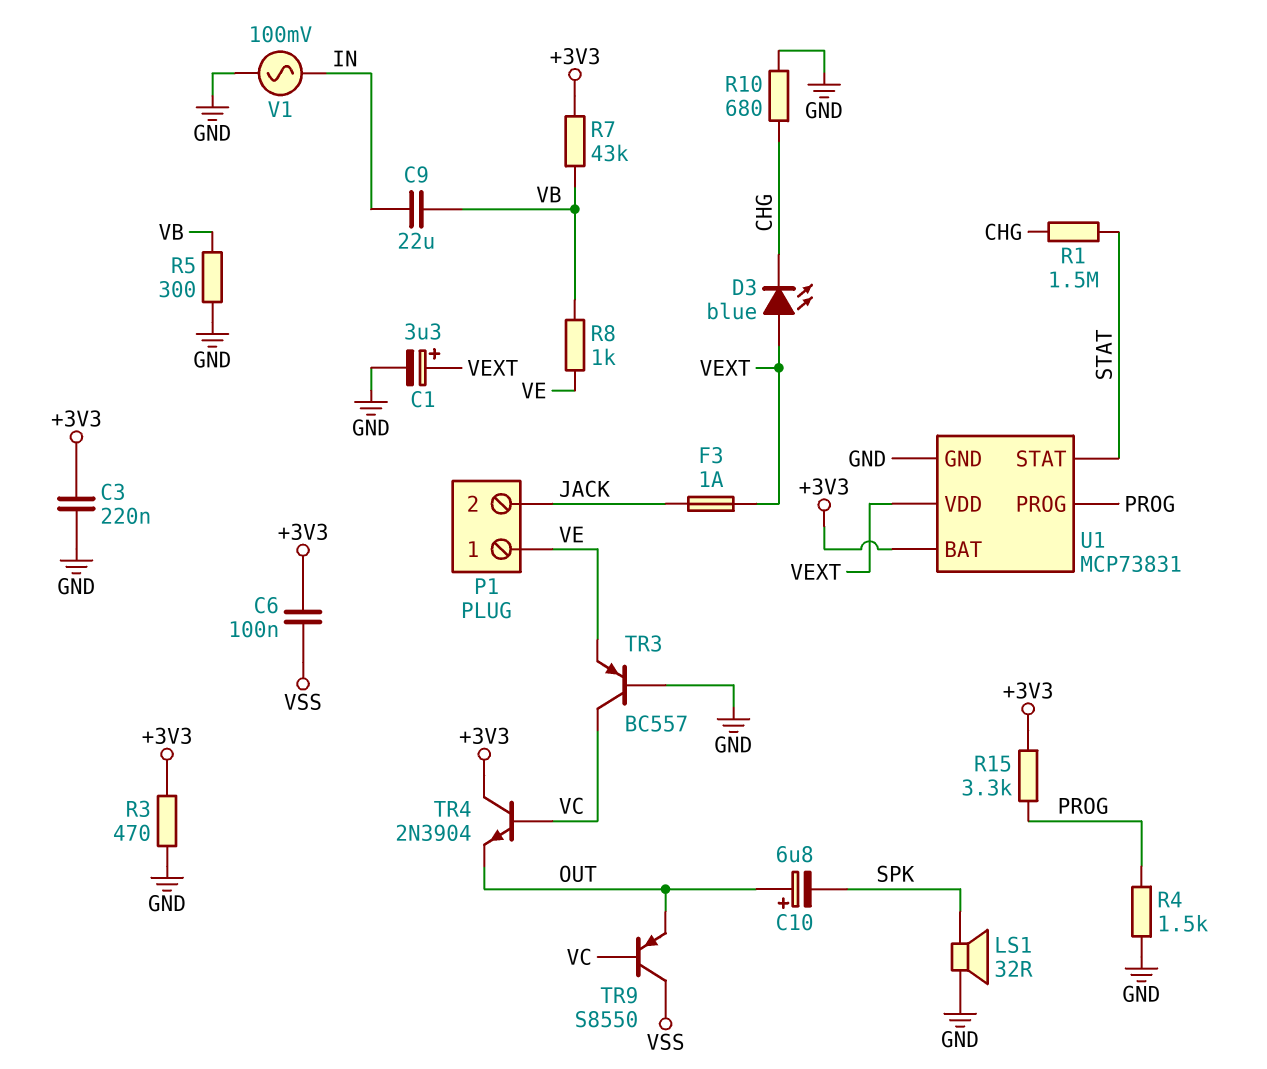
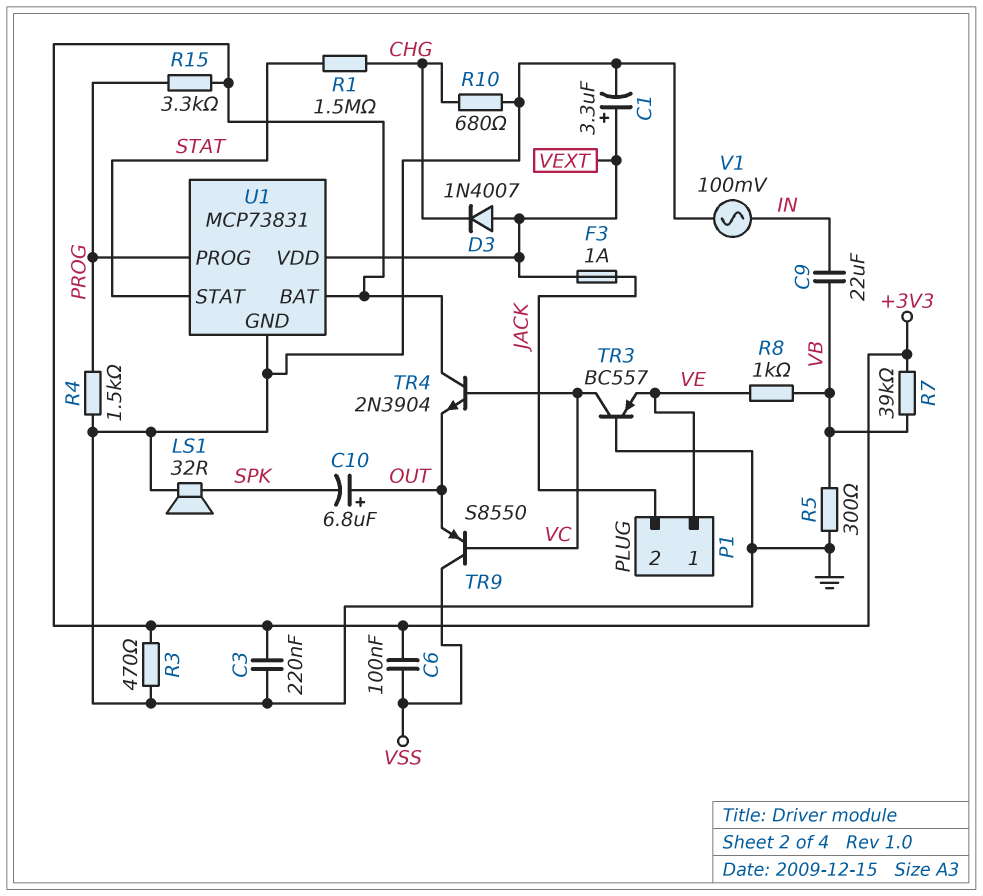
D3: LED blue (A VEXT, K CHG) -> diode 1N4007 (A VEXT, K CHG)
R7: 43k (+3V3, VB) -> 39k (+3V3, VB)

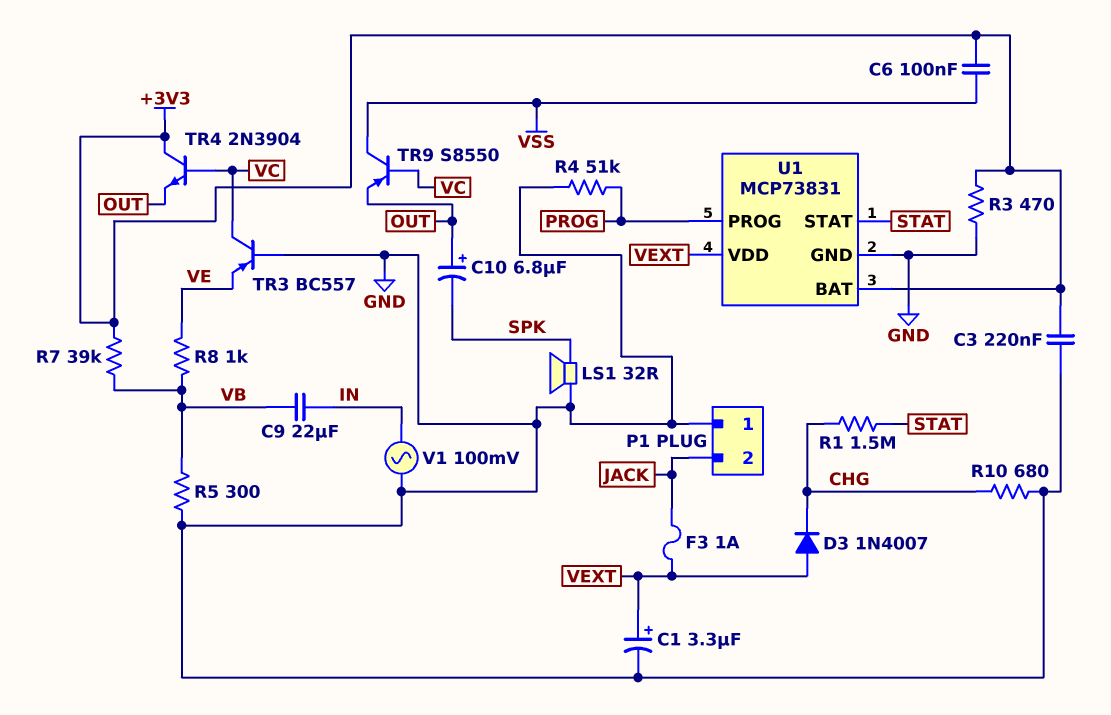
P1 pin 1: VE -> GND
R4: 1.5k (GND, PROG) -> 51k (GND, PROG)
R15: 3.3k (+3V3, PROG) -> none

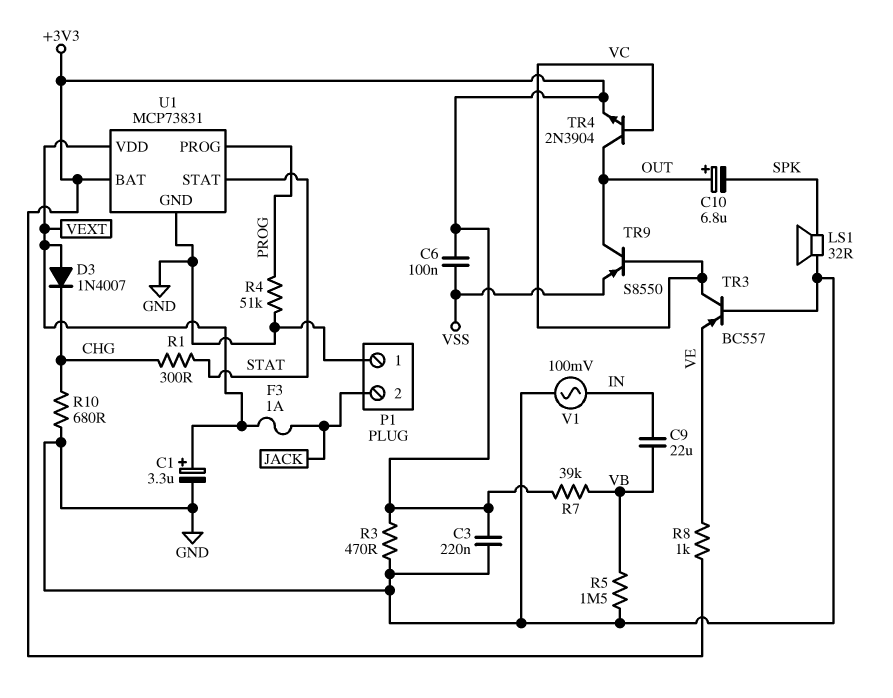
R1: 1.5M (CHG, STAT) -> 300 (CHG, STAT)
R5: 300 (GND, VB) -> 1.5M (GND, VB)
R8: 1k (VB, VE) -> 1k (+3V3, VE)
TR4: NPN 2N3904 (B VC, C +3V3, E OUT) -> NPN 2N3904 (B VC, C OUT, E +3V3)
TR9: PNP S8550 (B VC, C VSS, E OUT) -> PNP S8550 (B VC, C OUT, E VSS)

